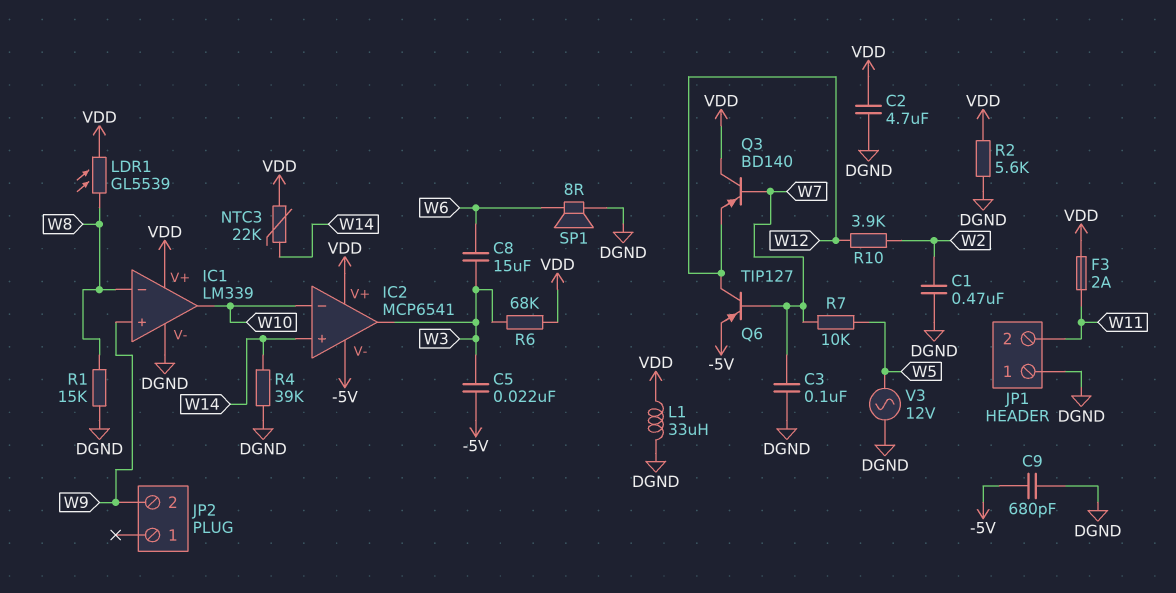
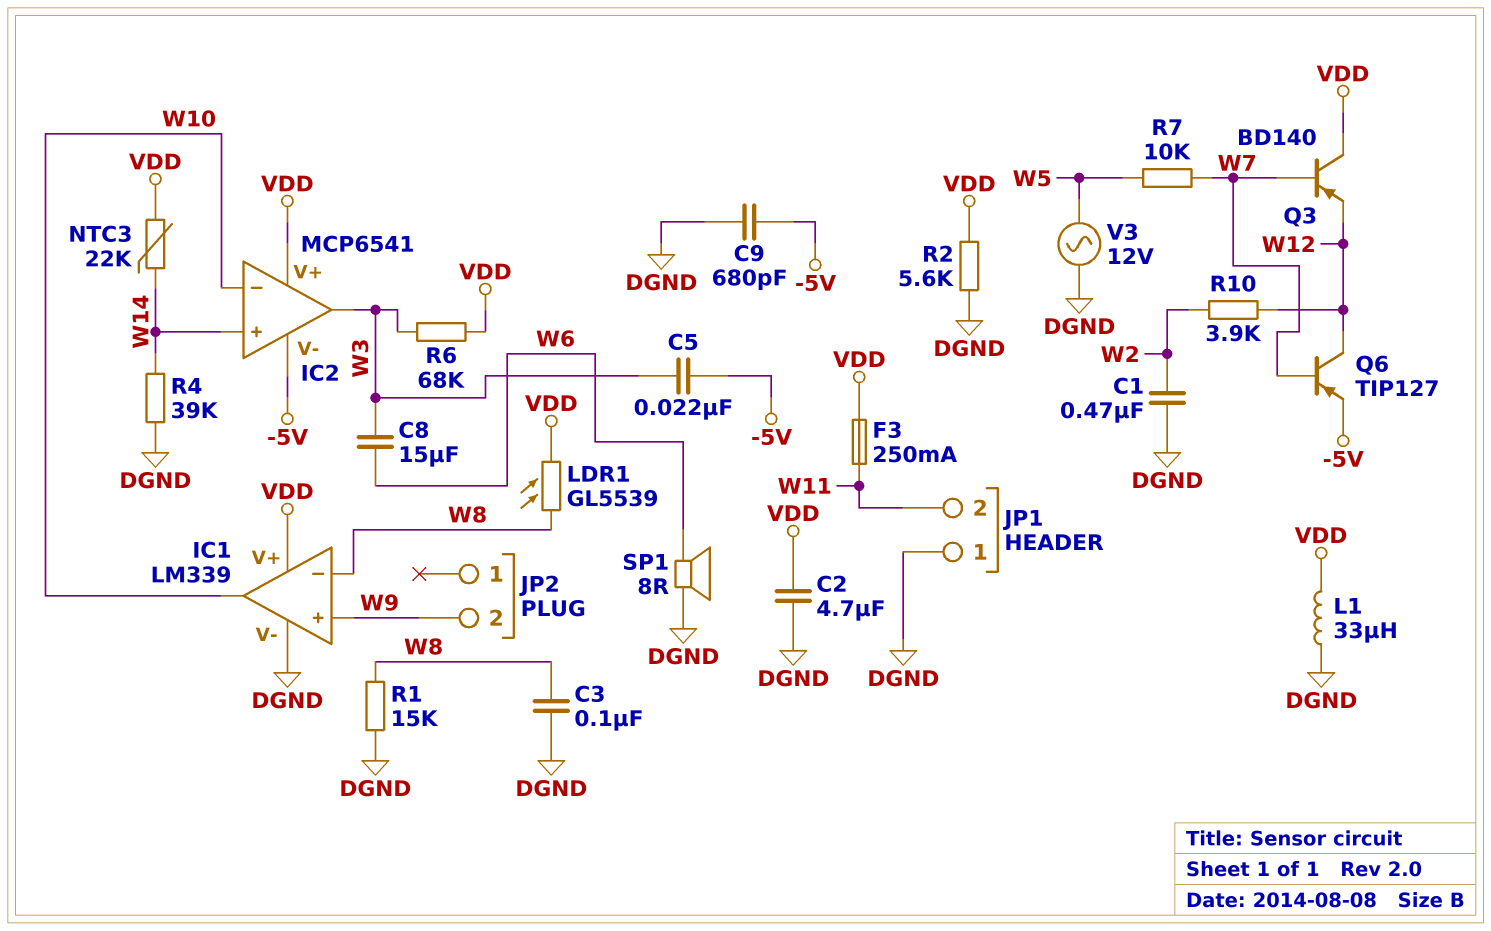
C3: 100nF (DGND, W7) -> 100nF (DGND, W8)
F3: 2A (VDD, W11) -> 250mA (VDD, W11)

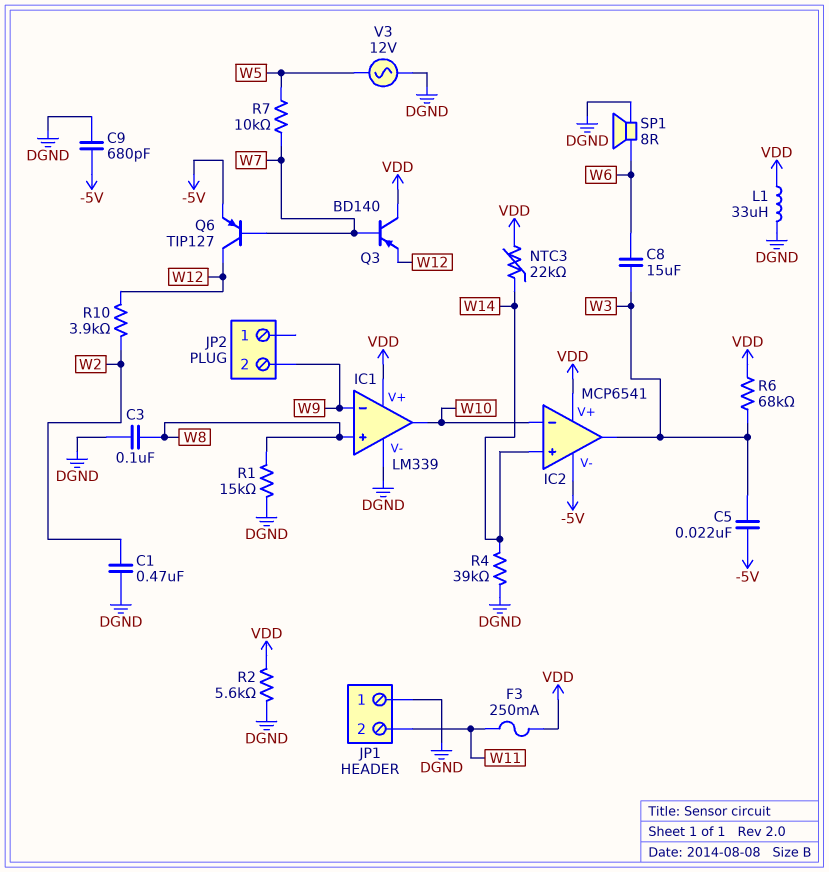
C2: 4.7uF (DGND, VDD) -> none
IC1 pin in+: W9 -> W8
IC1 pin in-: W8 -> W9
LDR1: GL5539 (VDD, W8) -> none

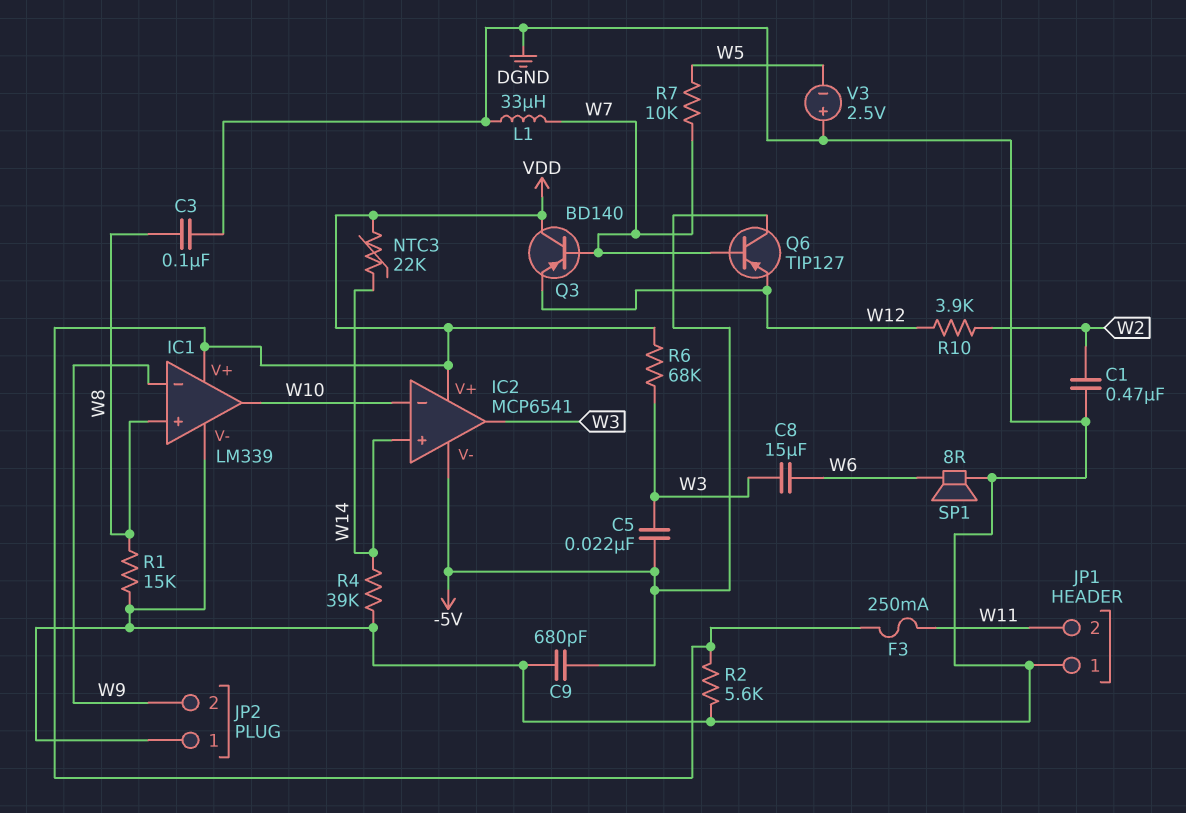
JP2 pin 1: none -> DGND
L1: 33uH (DGND, VDD) -> 33uH (DGND, W7)
Q6: PNP TIP127 (B W7, C W12, E -5V) -> PNP TIP127 (B W7, C -5V, E W12)
V3: AC 12V (DGND, W5) -> 2.5V (plus DGND, minus W5)

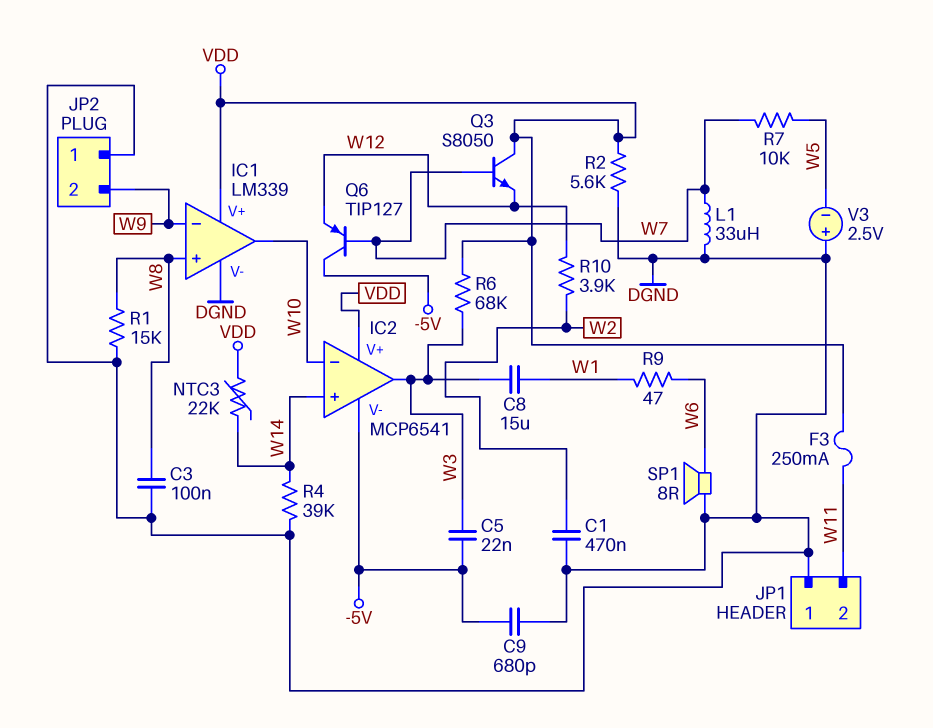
C8: 15uF (W3, W6) -> 15uF (W1, W3)
Q3: PNP BD140 (B W7, C VDD, E W12) -> NPN S8050 (B W7, C VDD, E W12)
R9: none -> 47 (W1, W6)

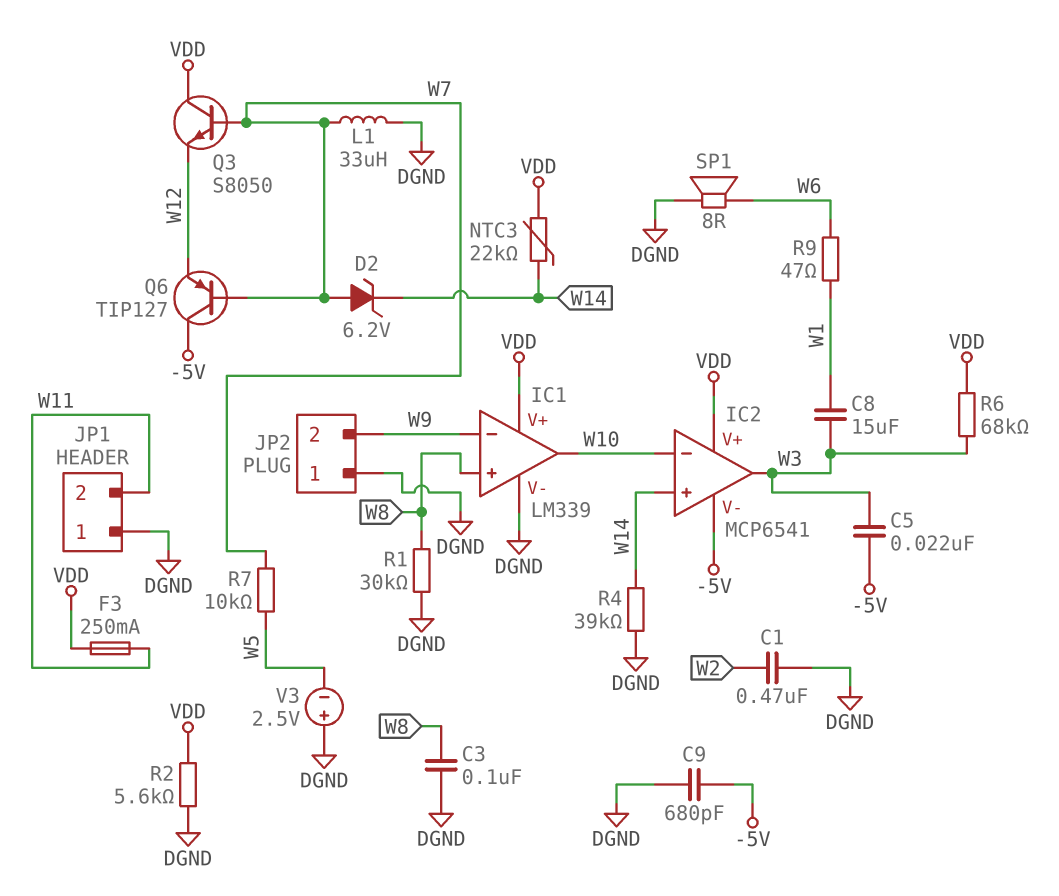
D2: none -> zener 6.2V (A W7, K W14)
R1: 15k (DGND, W8) -> 30k (DGND, W8)
R10: 3.9k (W2, W12) -> none

